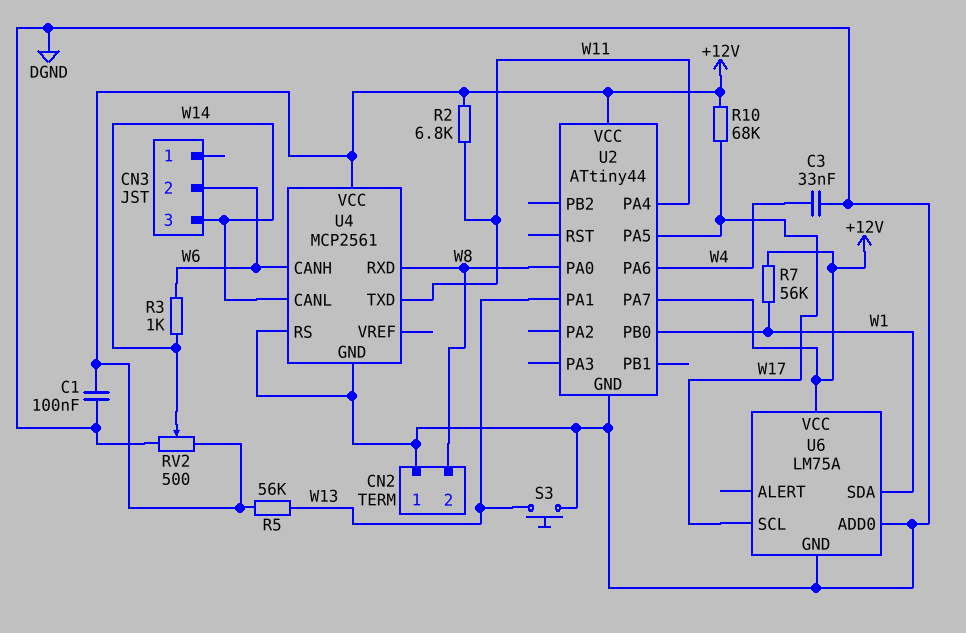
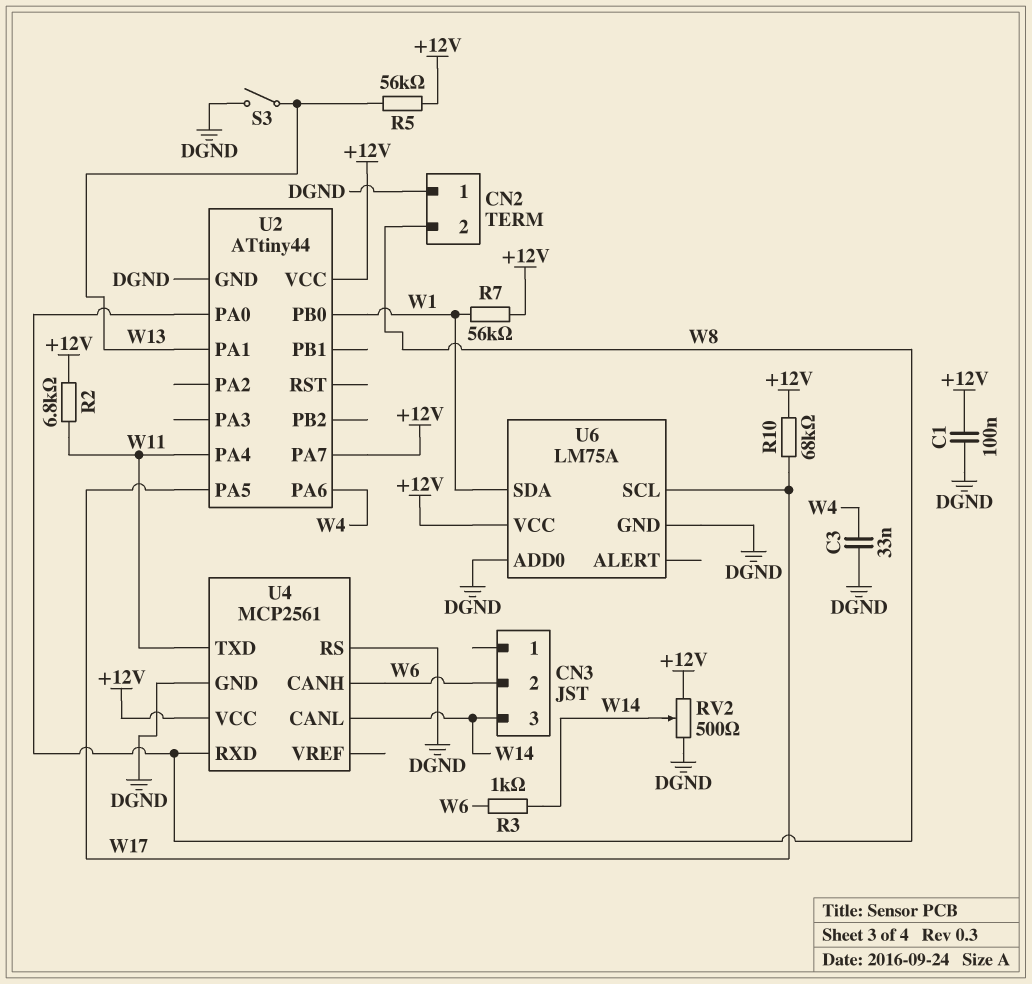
S3: button (DGND, W13) -> switch (DGND, W13)

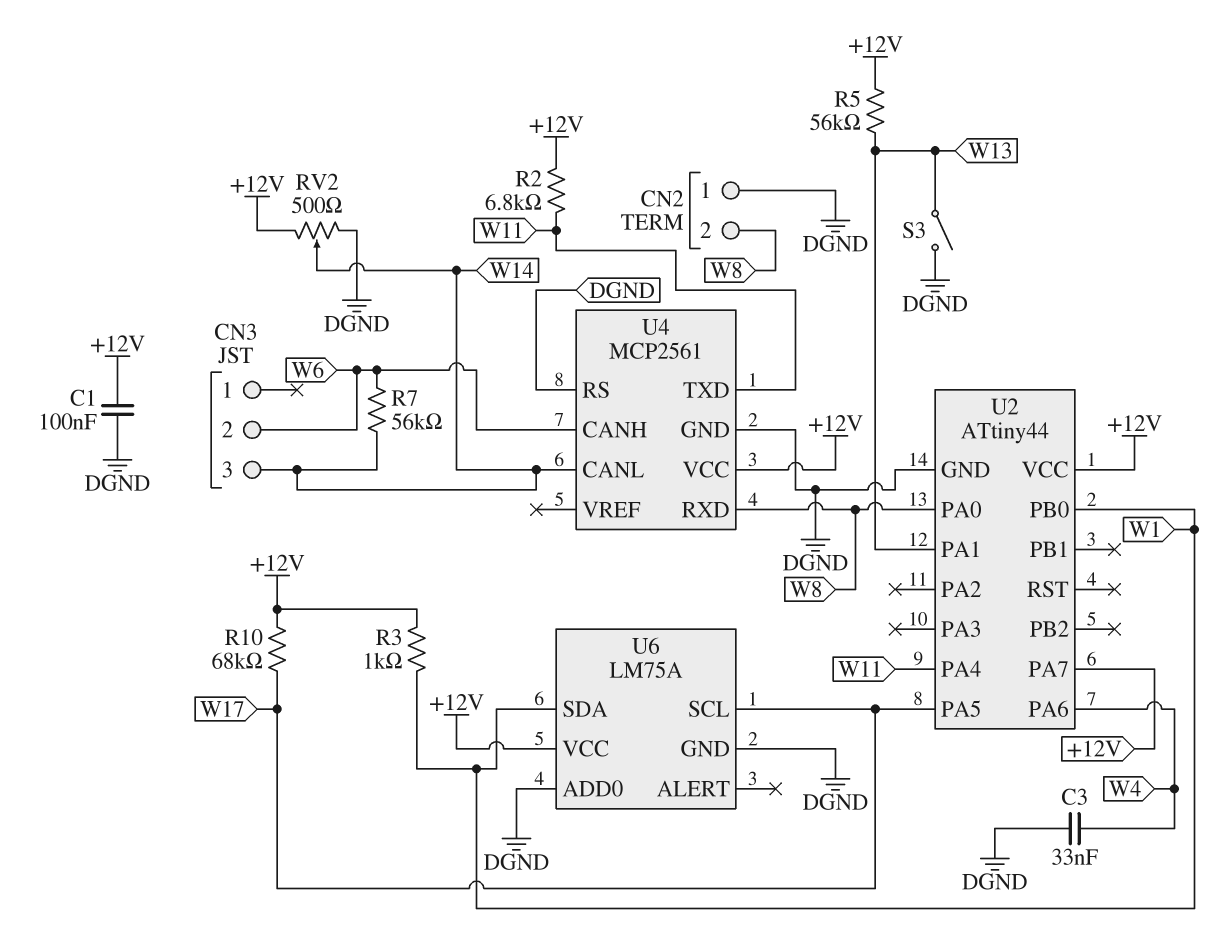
R3: 1k (W6, W14) -> 1k (+12V, W1)
R7: 56k (+12V, W1) -> 56k (W6, W14)

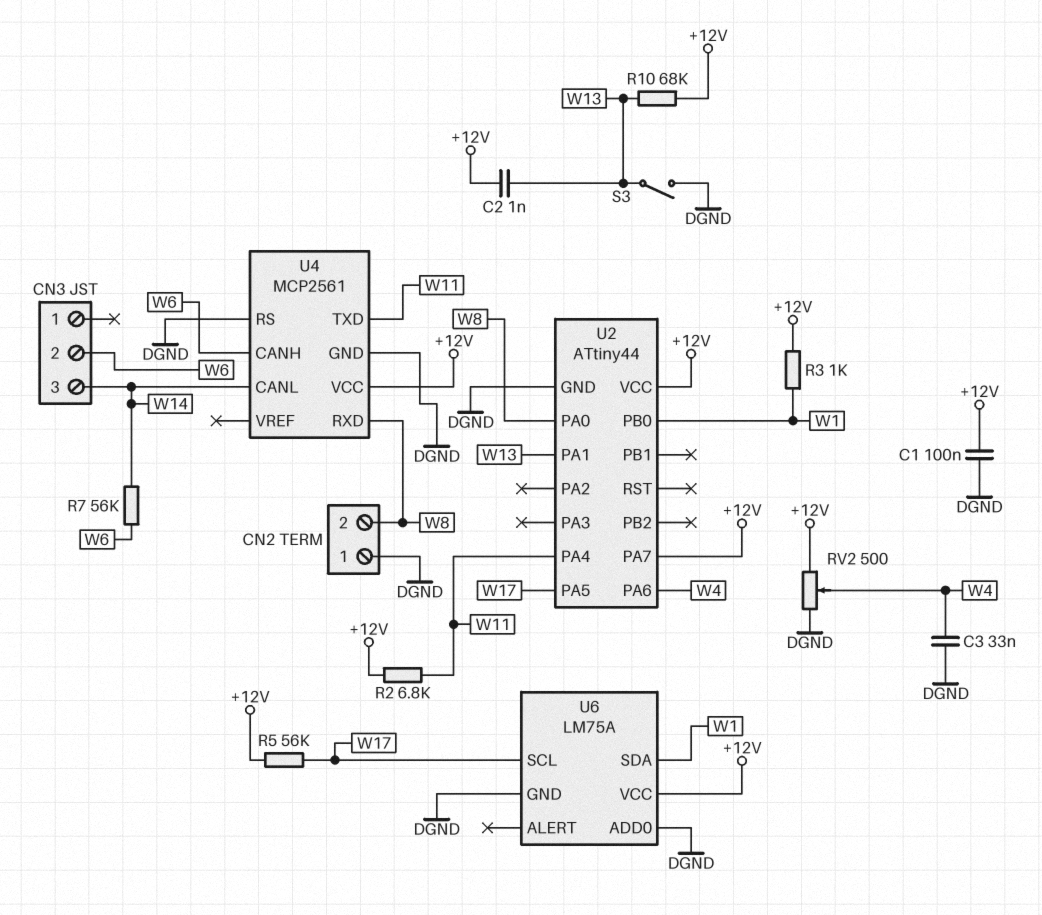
C2: none -> 1nF (+12V, W13)
R5: 56k (+12V, W13) -> 56k (+12V, W17)
R10: 68k (+12V, W17) -> 68k (+12V, W13)
RV2: 500 (+12V, DGND, wiper W14) -> 500 (+12V, DGND, wiper W4)

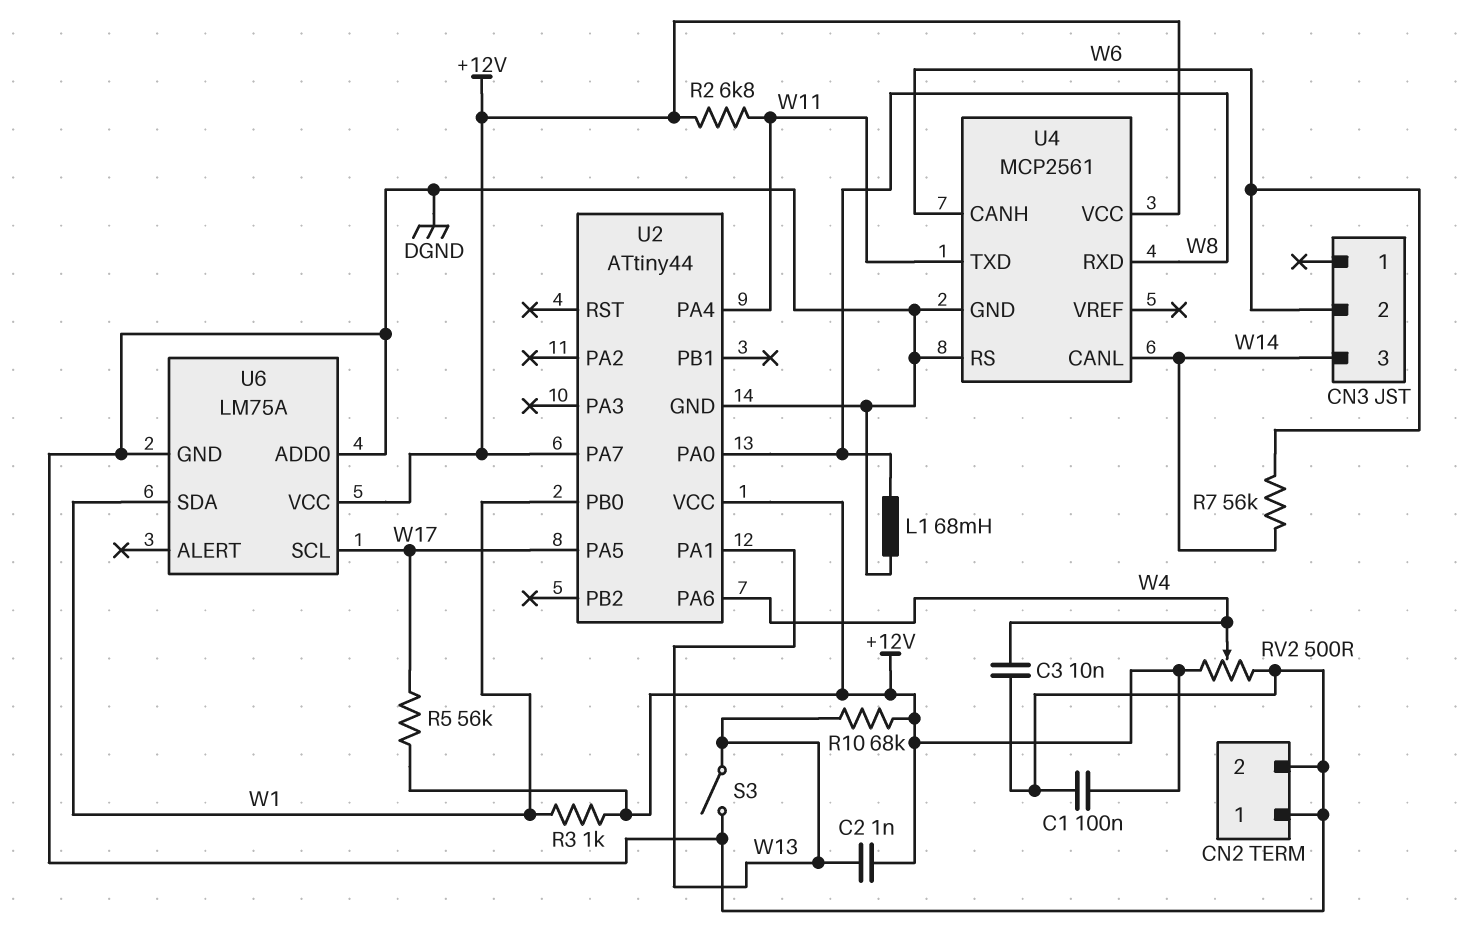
C3: 33nF (DGND, W4) -> 10nF (DGND, W4)
CN2 pin 2: W8 -> DGND
L1: none -> 68mH (DGND, W8)

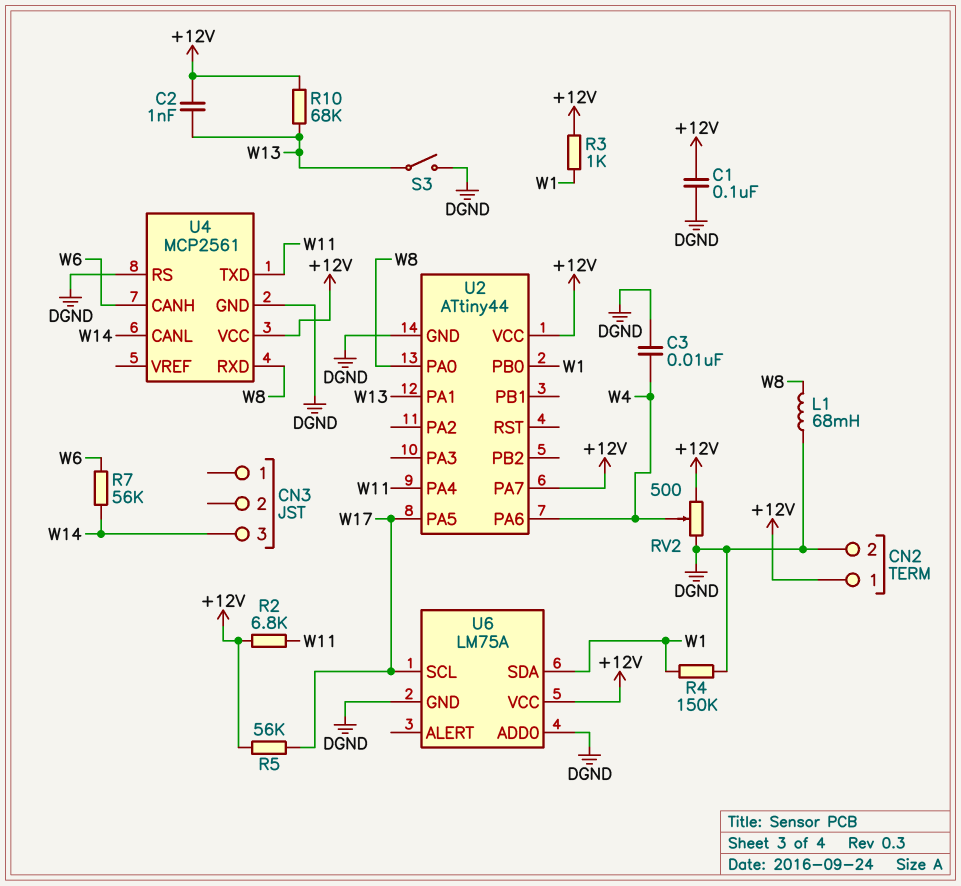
CN2 pin 1: DGND -> +12V
CN3 pin 2: W6 -> none
R4: none -> 150k (DGND, W1)

